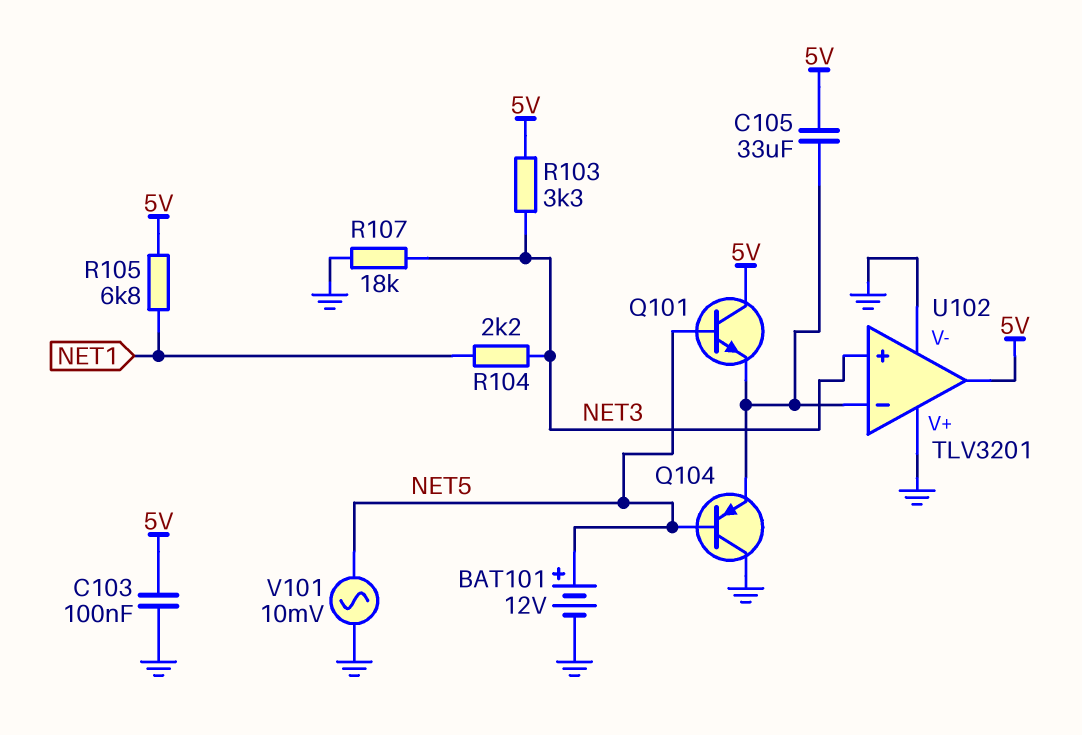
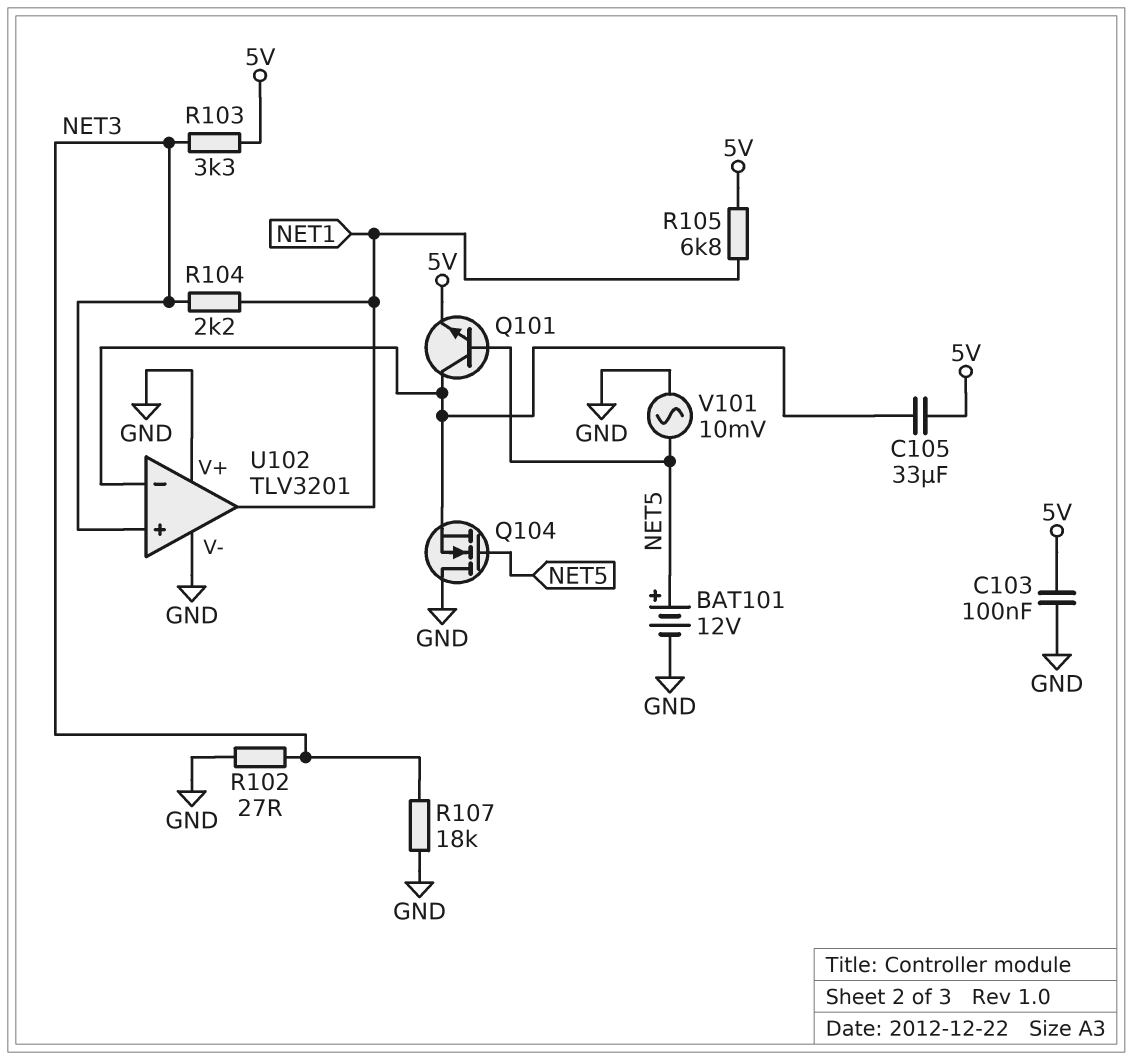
Q101: NPN (B NET5, C 5V, E U102/in-) -> NPN (B NET5, C U102/in-, E 5V)
Q104: PNP (B NET5, C GND, E U102/in-) -> NMOS (G NET5, D GND, S U102/in-)
R102: none -> 27 (GND, NET3)
U102 pin out: 5V -> NET1

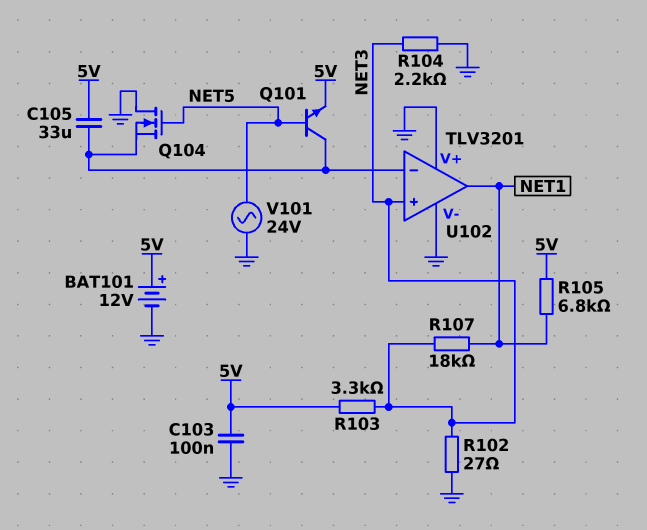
BAT101: 12V (plus NET5, minus GND) -> 12V (plus 5V, minus GND)
R104: 2.2k (NET1, NET3) -> 2.2k (GND, NET3)
R107: 18k (GND, NET3) -> 18k (NET1, NET3)
V101: AC 10mV (GND, NET5) -> AC 24V (GND, NET5)

